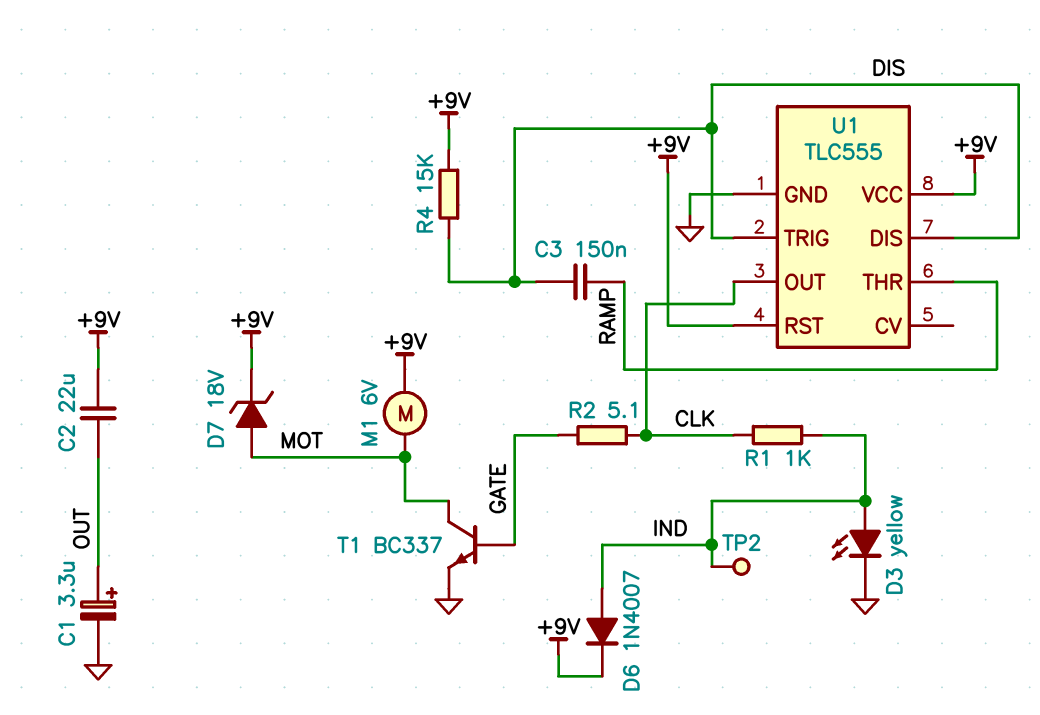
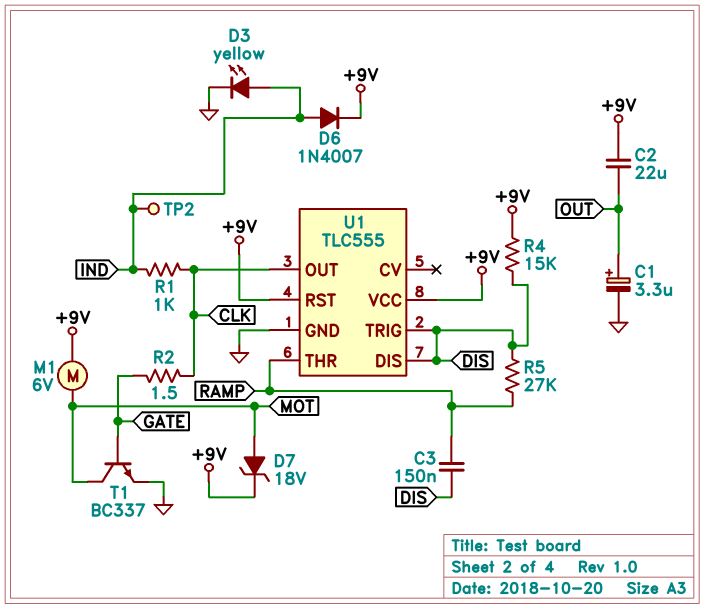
R2: 5.1 (CLK, GATE) -> 1.5 (CLK, GATE)
R5: none -> 27k (DIS, RAMP)

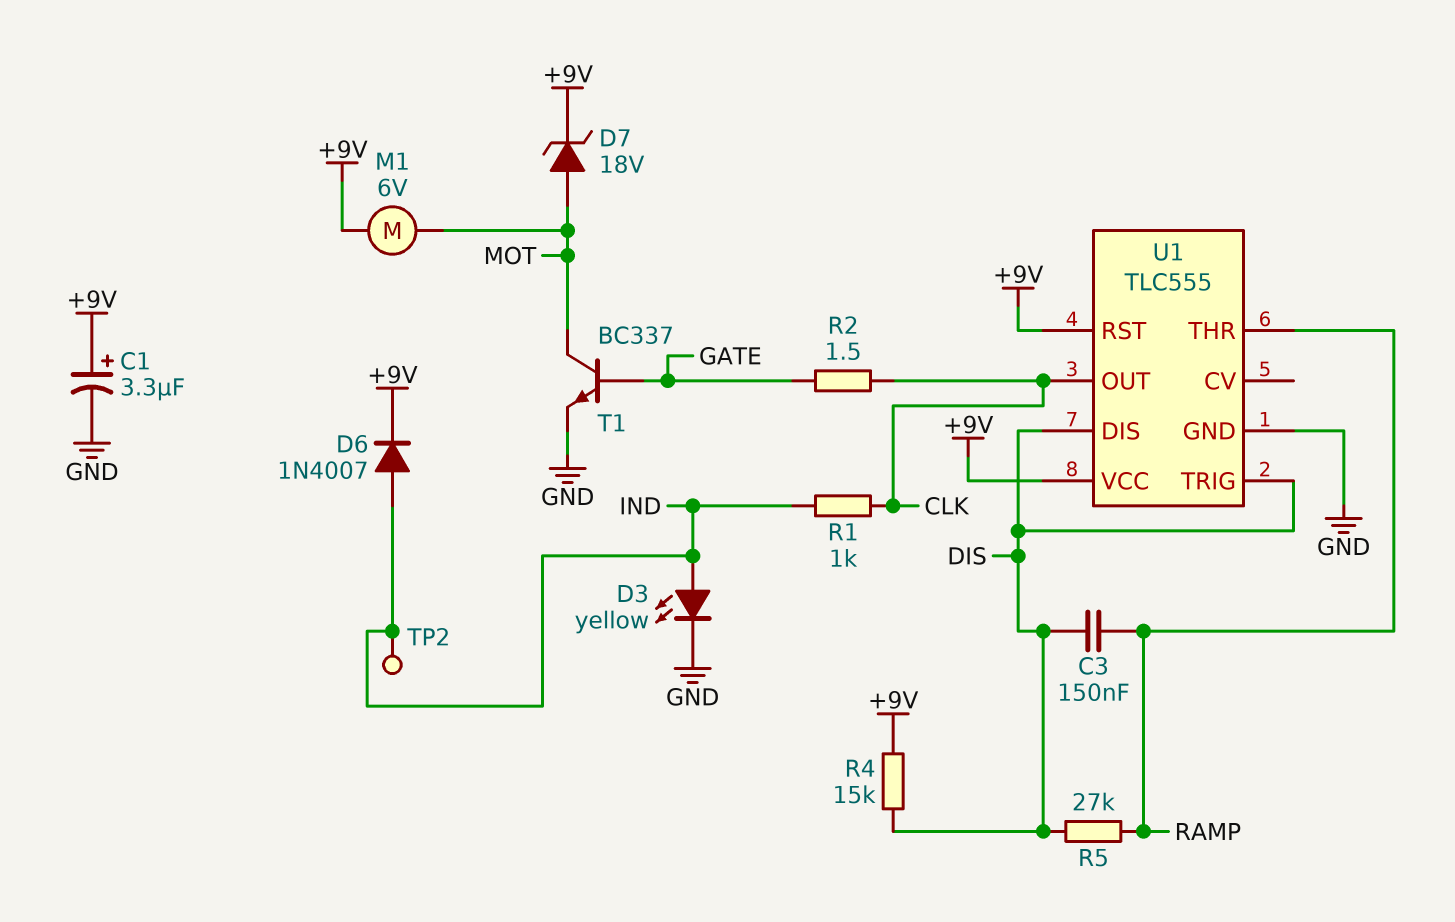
C1: 3.3uF (plus OUT, minus GND) -> 3.3uF (plus +9V, minus GND)
C2: 22uF (+9V, OUT) -> none

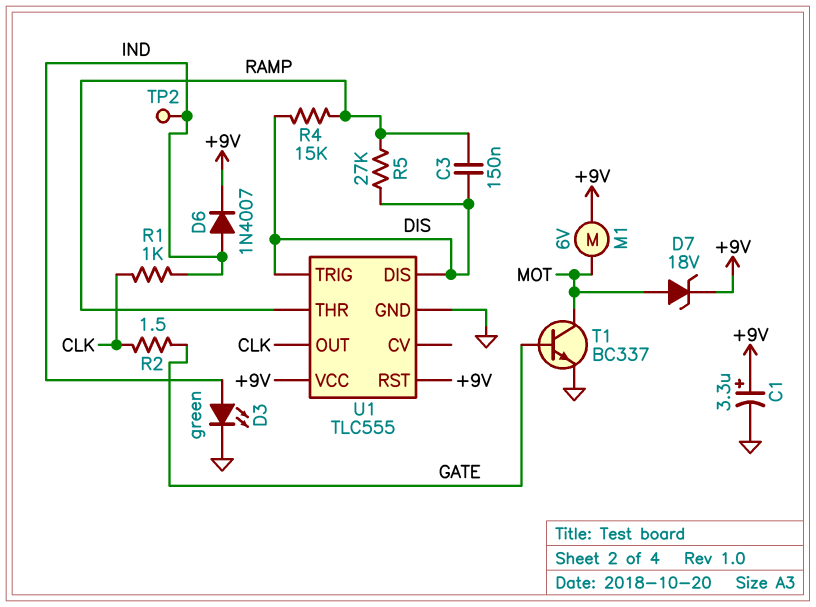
D3: LED yellow (A IND, K GND) -> LED green (A IND, K GND)
R4: 15k (+9V, DIS) -> 15k (DIS, RAMP)

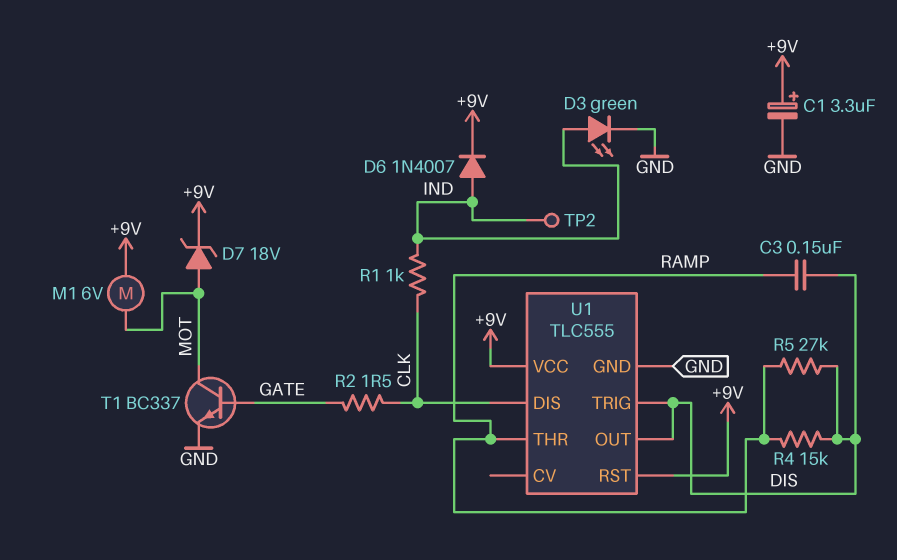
U1 pin DIS: DIS -> CLK
U1 pin OUT: CLK -> DIS

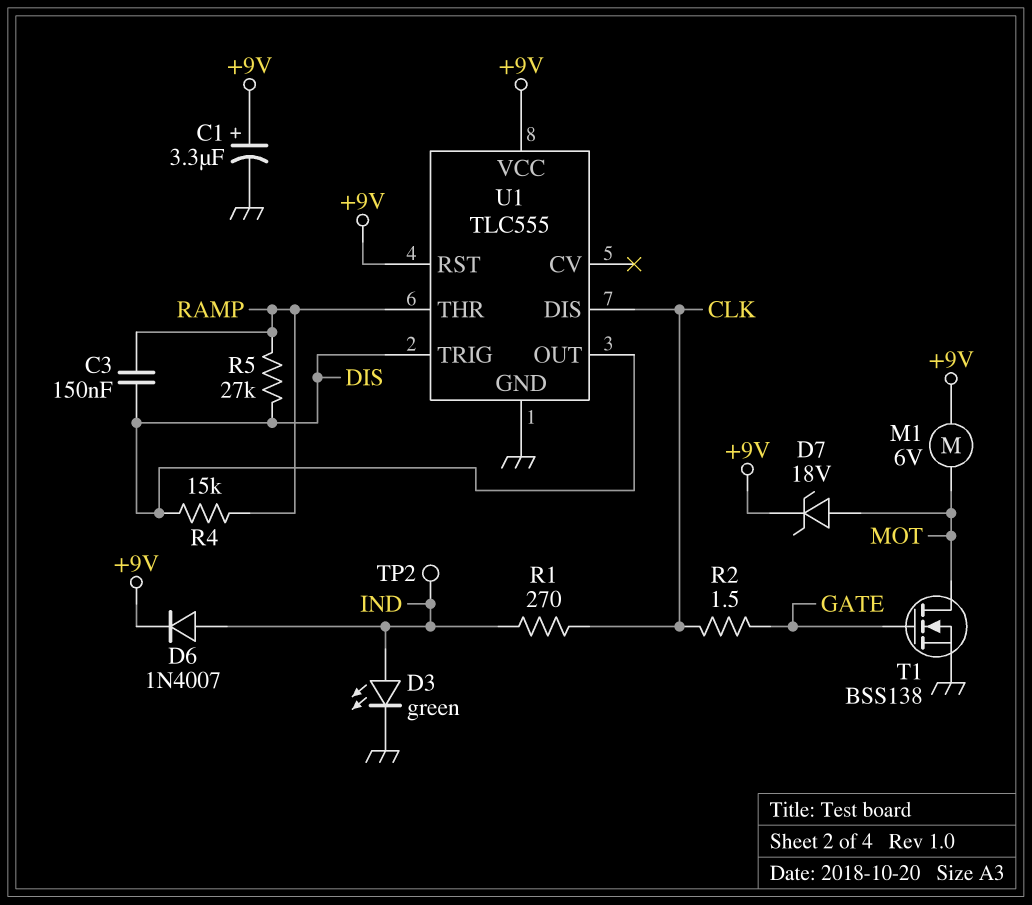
R1: 1k (CLK, IND) -> 270 (CLK, IND)
T1: NPN BC337 (B GATE, C MOT, E GND) -> NMOS BSS138 (G GATE, D MOT, S GND)

